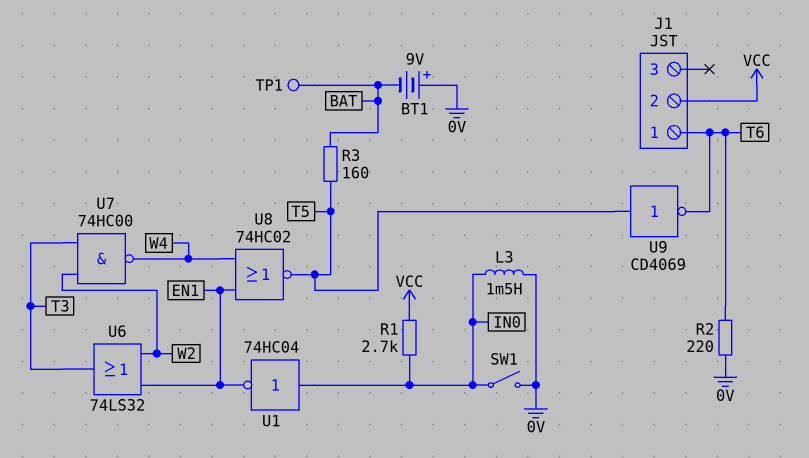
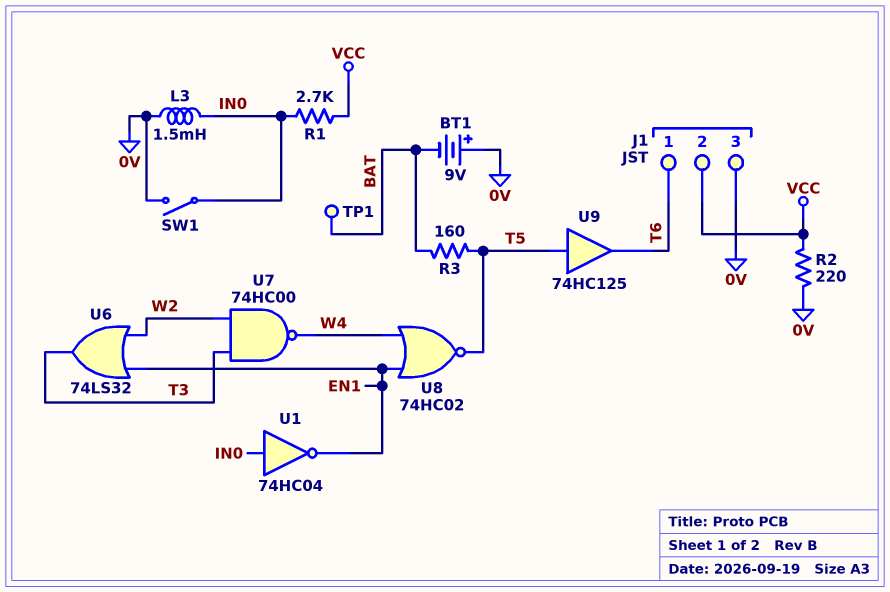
J1 pin 3: none -> 0V
R2: 220 (0V, T6) -> 220 (0V, VCC)
U9: NOT CD4069 (in T5, out T6) -> buffer 74HC125 (in T5, out T6)

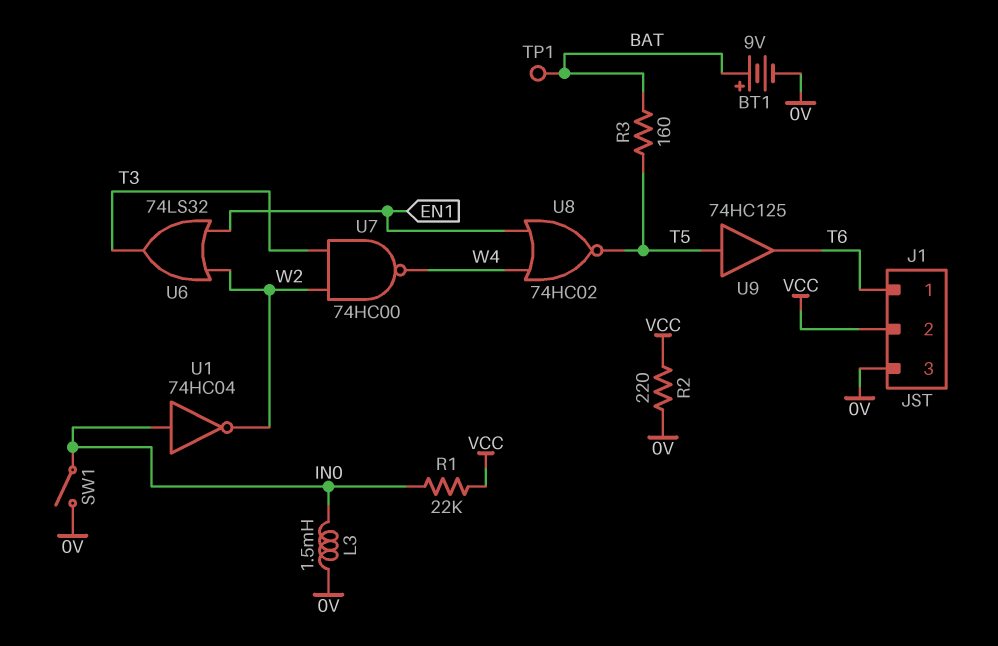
BT1: 9V (plus 0V, minus BAT) -> 9V (plus BAT, minus 0V)
R1: 2.7k (IN0, VCC) -> 22k (IN0, VCC)
U1: NOT 74HC04 (in IN0, out EN1) -> NOT 74HC04 (in IN0, out W2)

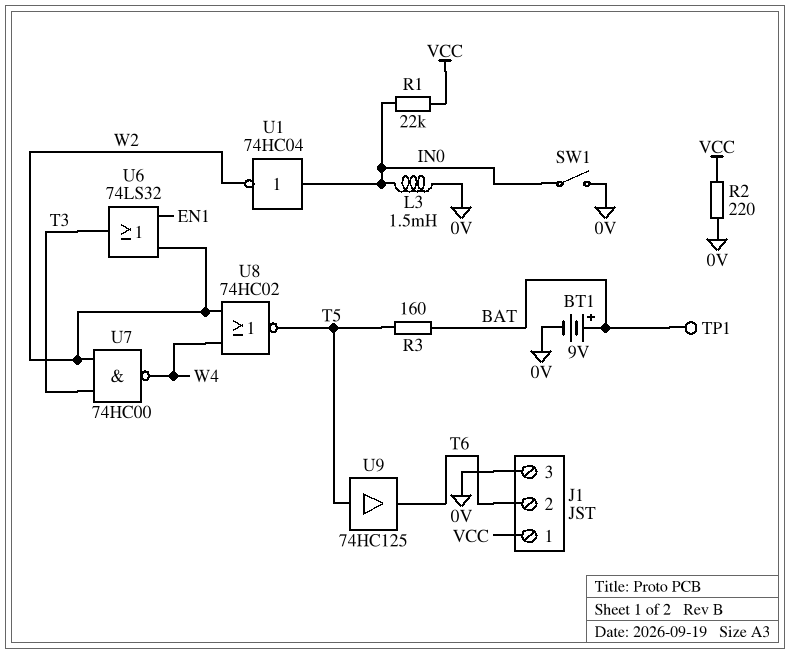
J1 pin 1: T6 -> VCC
J1 pin 2: VCC -> T6
U8: NOR 74HC02 (in EN1, in W4, out T5) -> NOR 74HC02 (in W2, in W4, out T5)

